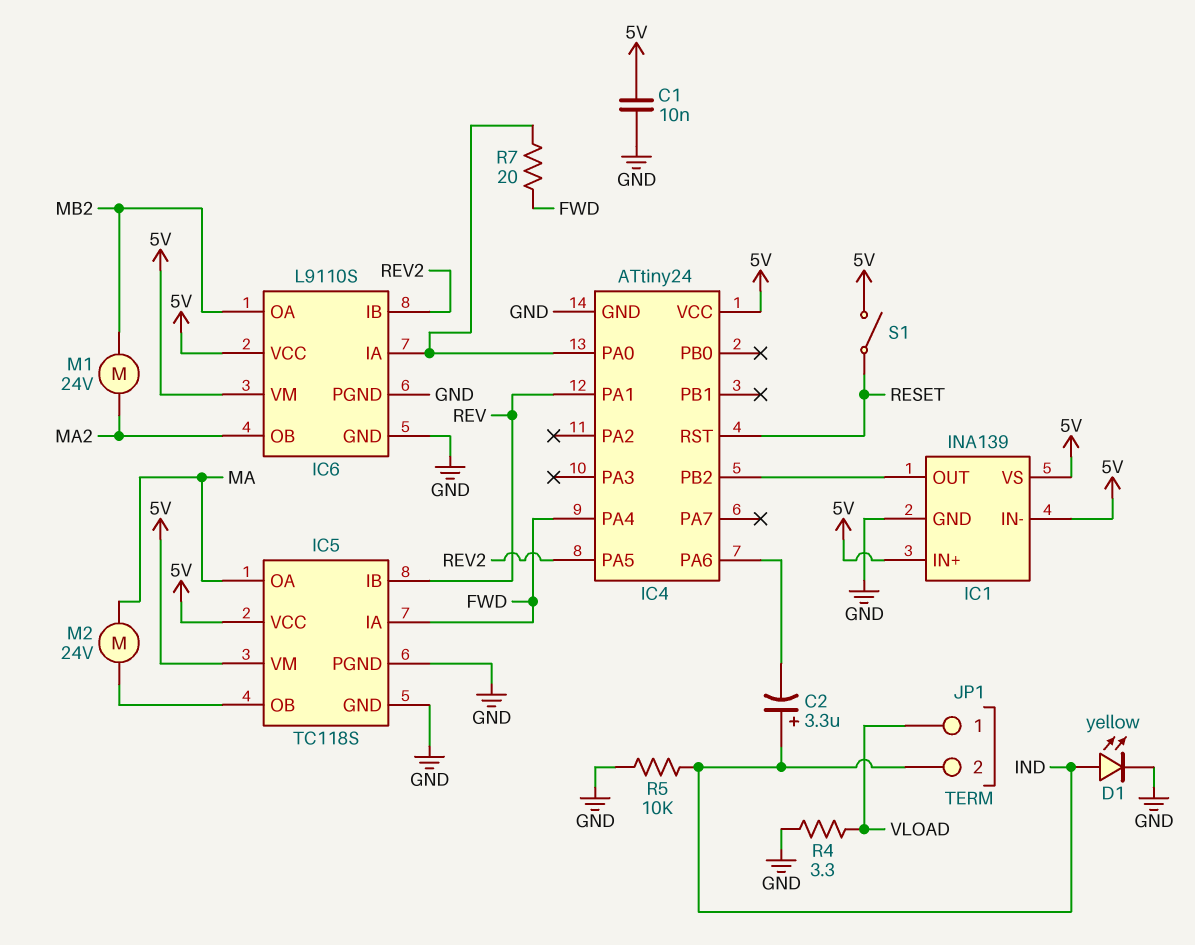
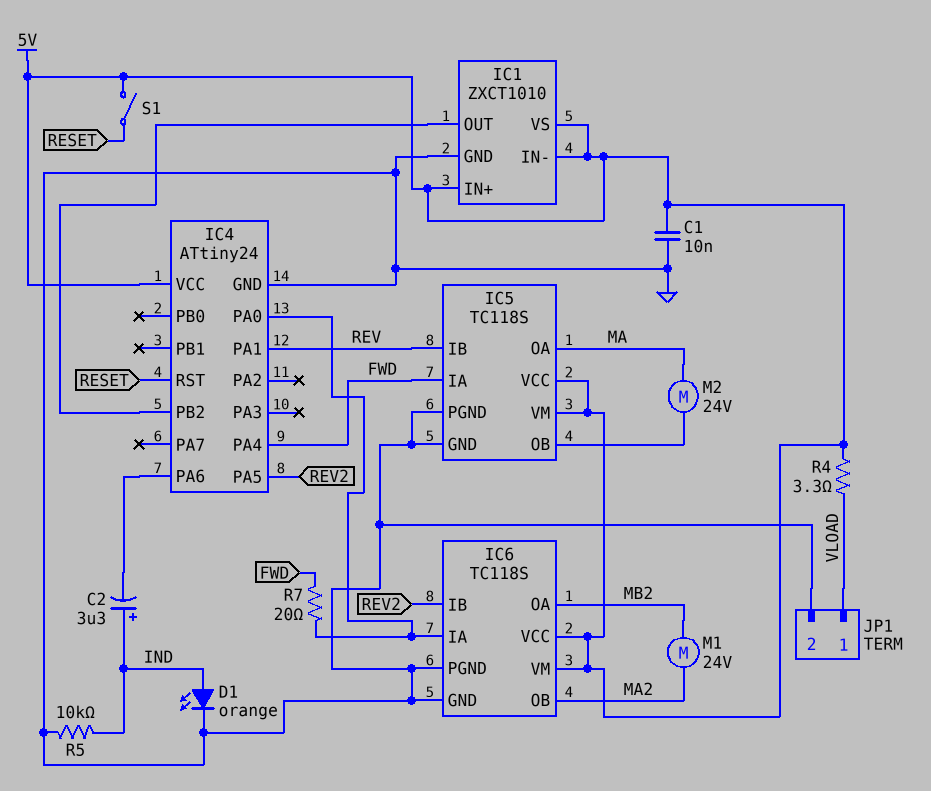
D1: LED yellow (A IND, K GND) -> LED orange (A IND, K GND)
IC1: INA139 -> ZXCT1010
IC6: L9110S -> TC118S
JP1 pin 2: IND -> GND
R4: 3.3 (GND, VLOAD) -> 3.3 (5V, VLOAD)

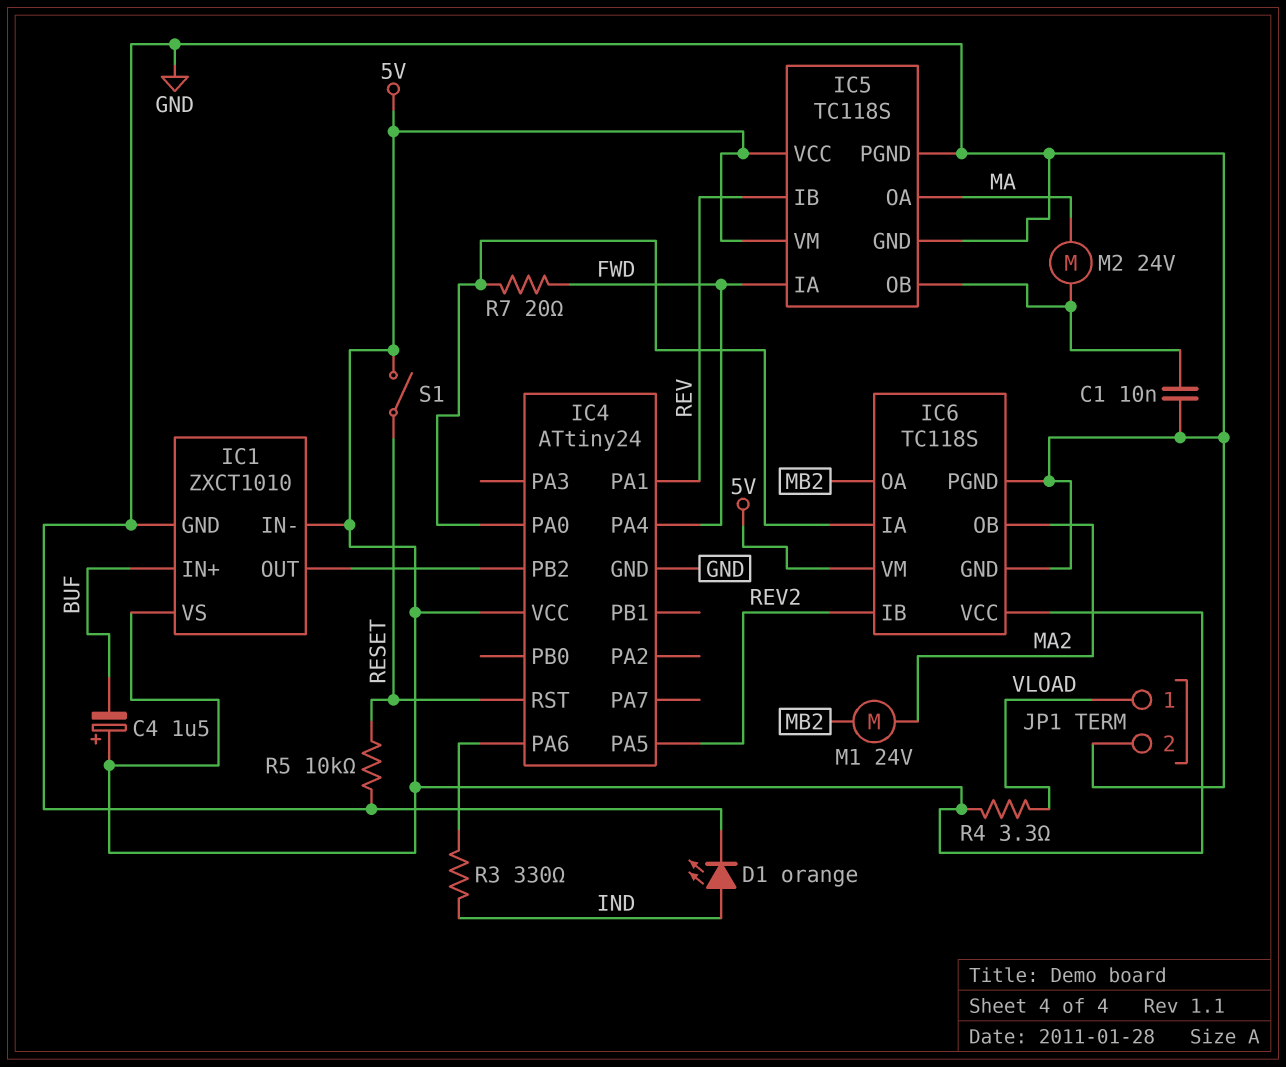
C1: 10nF (5V, GND) -> 10nF (GND, IC5/OB)
C2: 3.3uF (plus IND, minus IC4/PA6) -> none
C4: none -> 1.5uF (plus 5V, minus BUF)
IC1 pin IN+: 5V -> BUF
R3: none -> 330 (IC4/PA6, IND)
R5: 10k (GND, IND) -> 10k (GND, RESET)

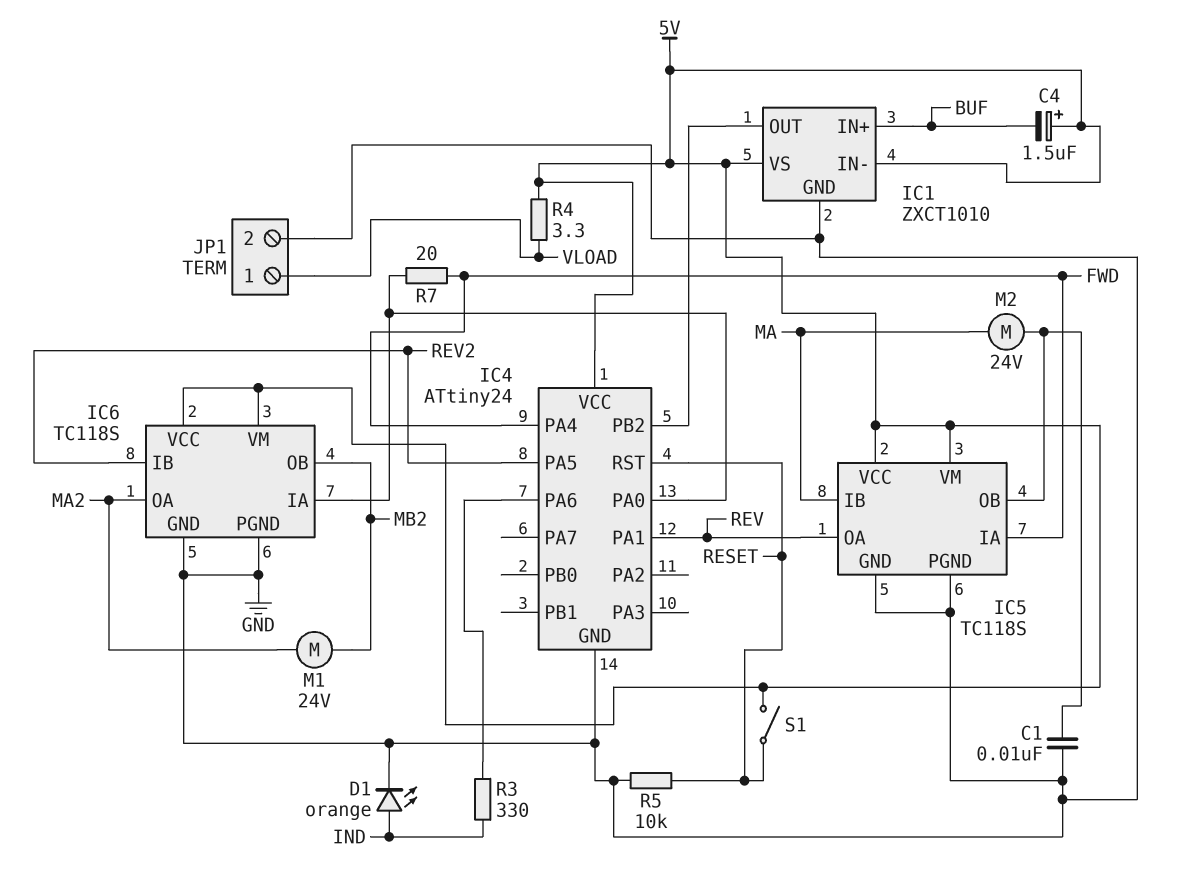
IC5 pin IB: REV -> MA
IC5 pin OA: MA -> REV
IC6 pin OA: MB2 -> MA2
IC6 pin OB: MA2 -> MB2

